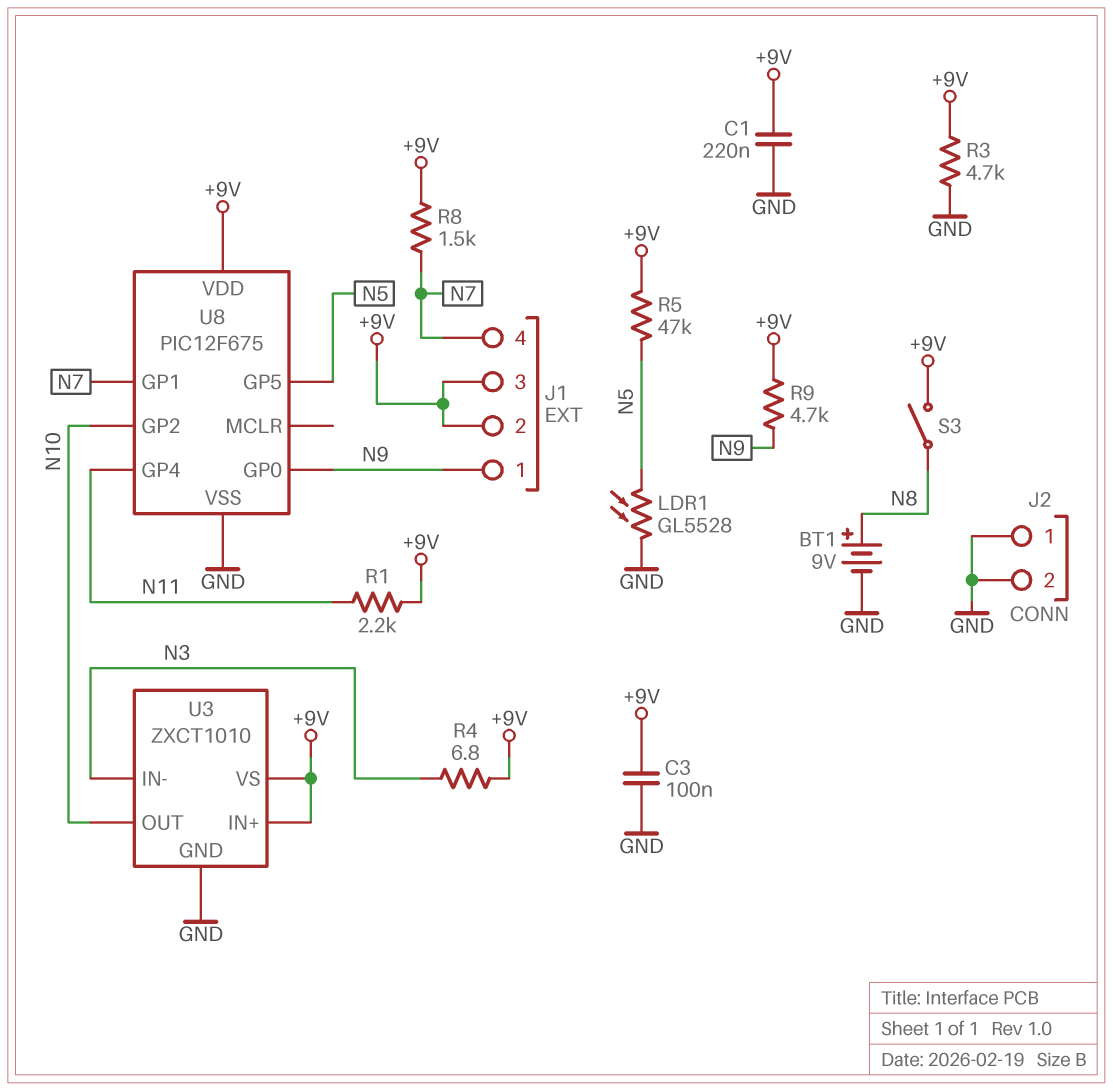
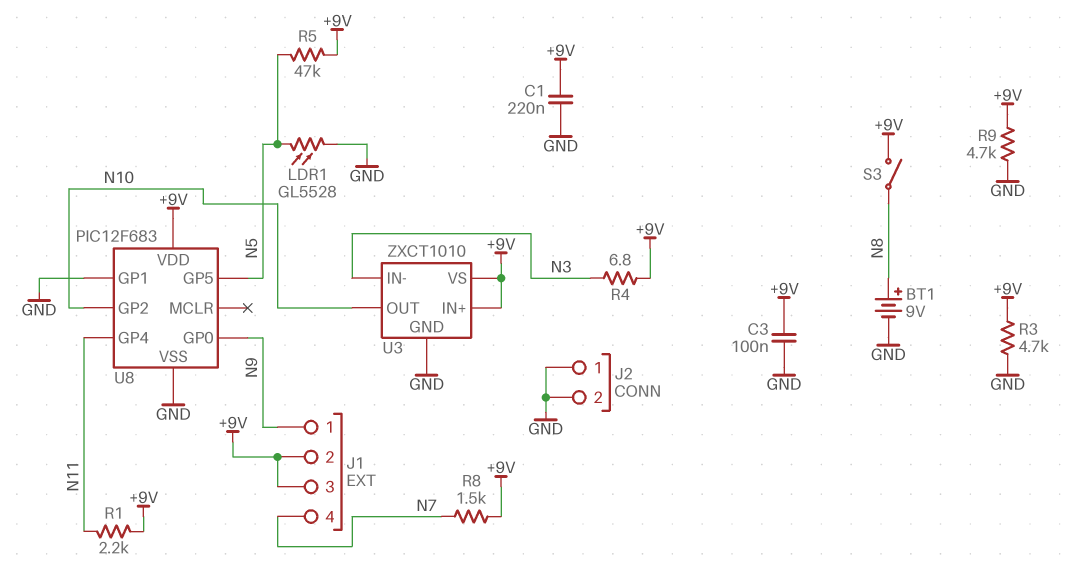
R9: 4.7k (+9V, N9) -> 4.7k (+9V, GND)
U8: PIC12F675 -> PIC12F683
U8 pin GP1: N7 -> GND

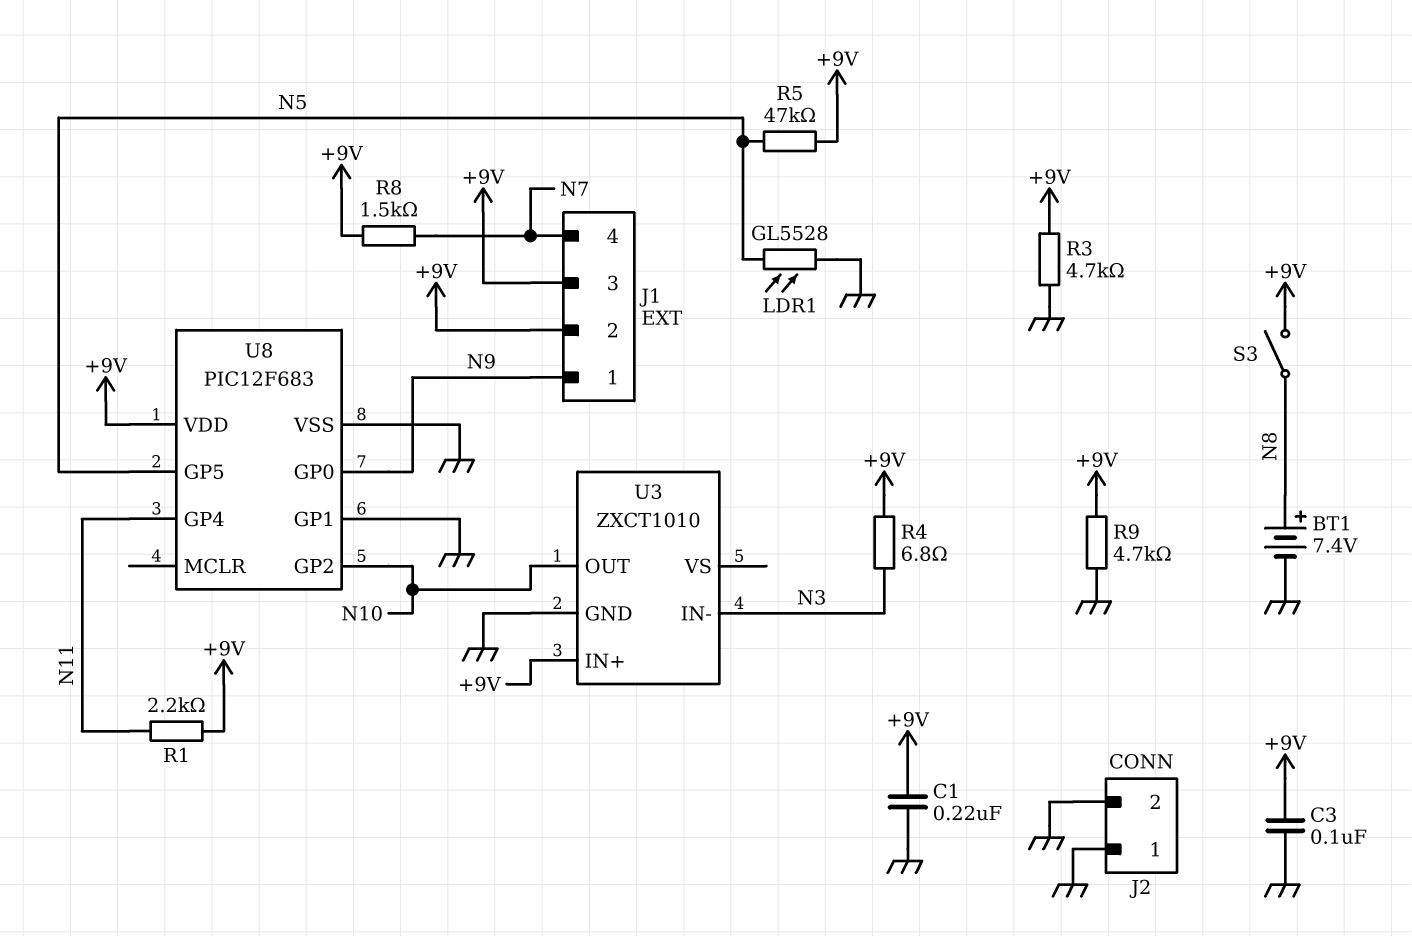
BT1: 9V (plus N8, minus GND) -> 7.4V (plus N8, minus GND)
U3 pin VS: +9V -> none

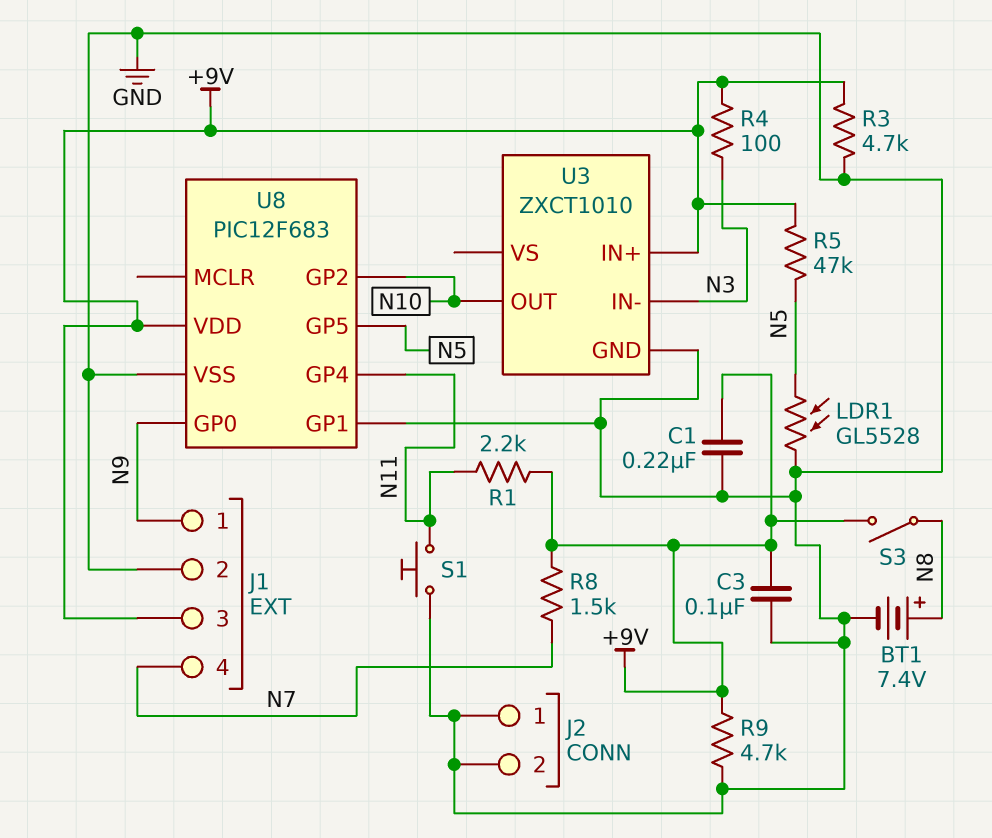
J1 pin 2: +9V -> GND
R4: 6.8 (+9V, N3) -> 100 (+9V, N3)
S1: none -> button (GND, N11)

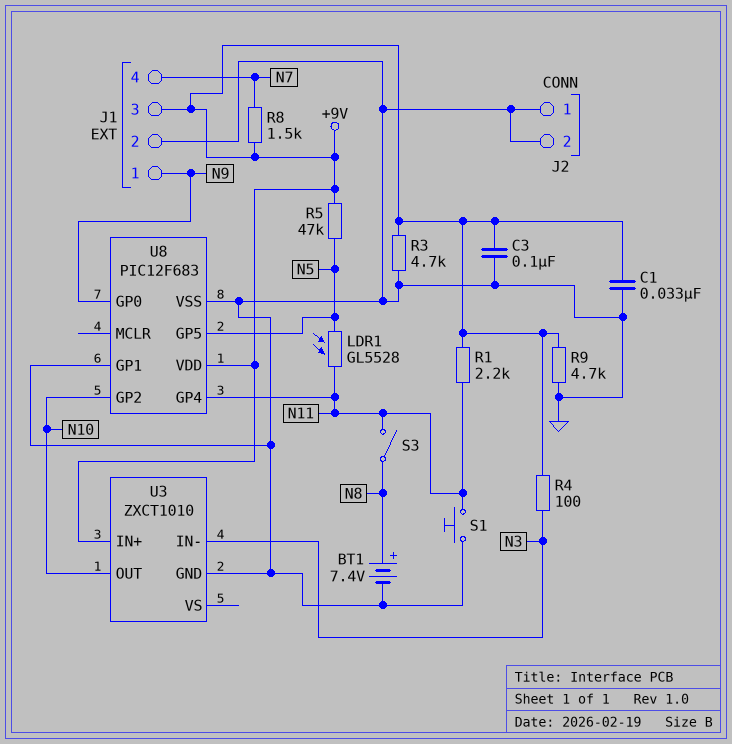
C1: 220nF (+9V, GND) -> 33nF (+9V, GND)
LDR1: GL5528 (GND, N5) -> GL5528 (N5, N11)
S3: switch (+9V, N8) -> switch (N8, N11)

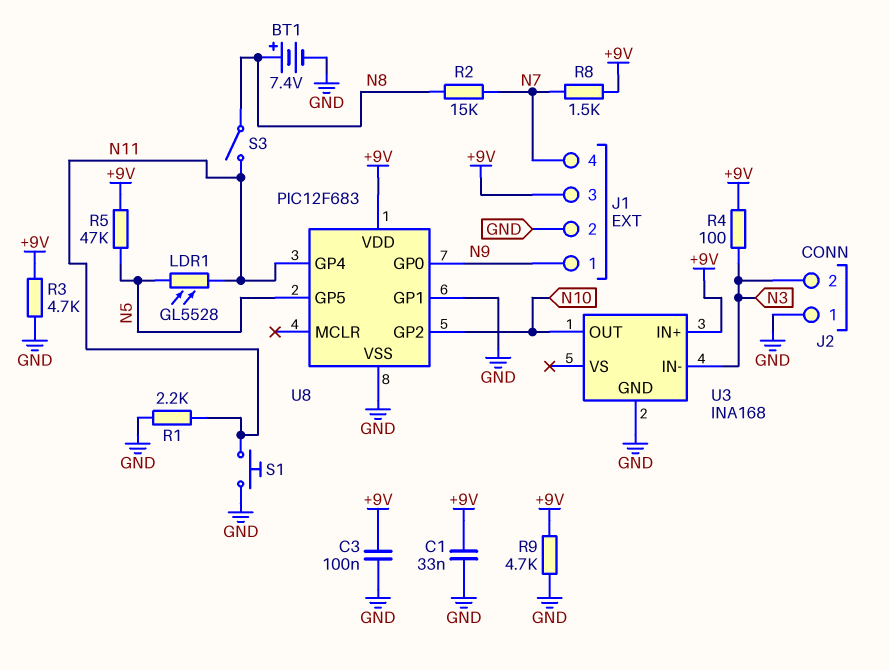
J2 pin 2: GND -> N3
R1: 2.2k (+9V, N11) -> 2.2k (GND, N11)
R2: none -> 15k (N7, N8)
U3: ZXCT1010 -> INA168

